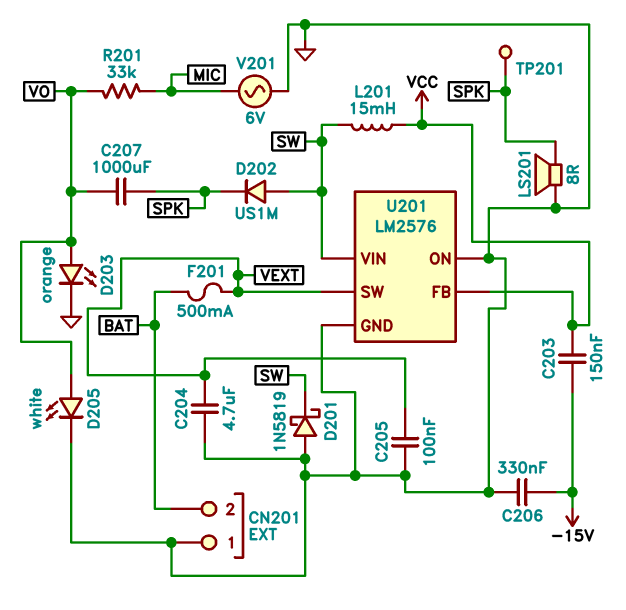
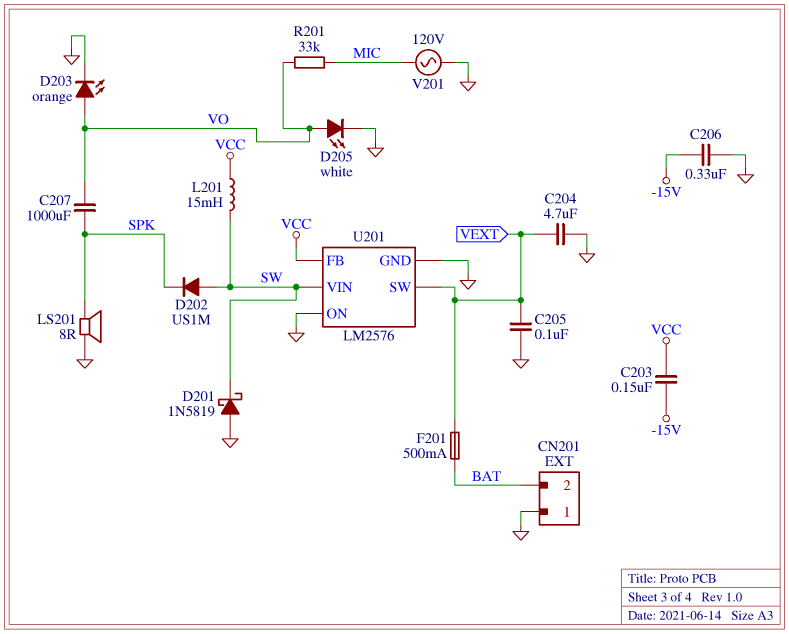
TP201: test point (SPK) -> none
V201: AC 6V (GND, MIC) -> AC 120V (GND, MIC)

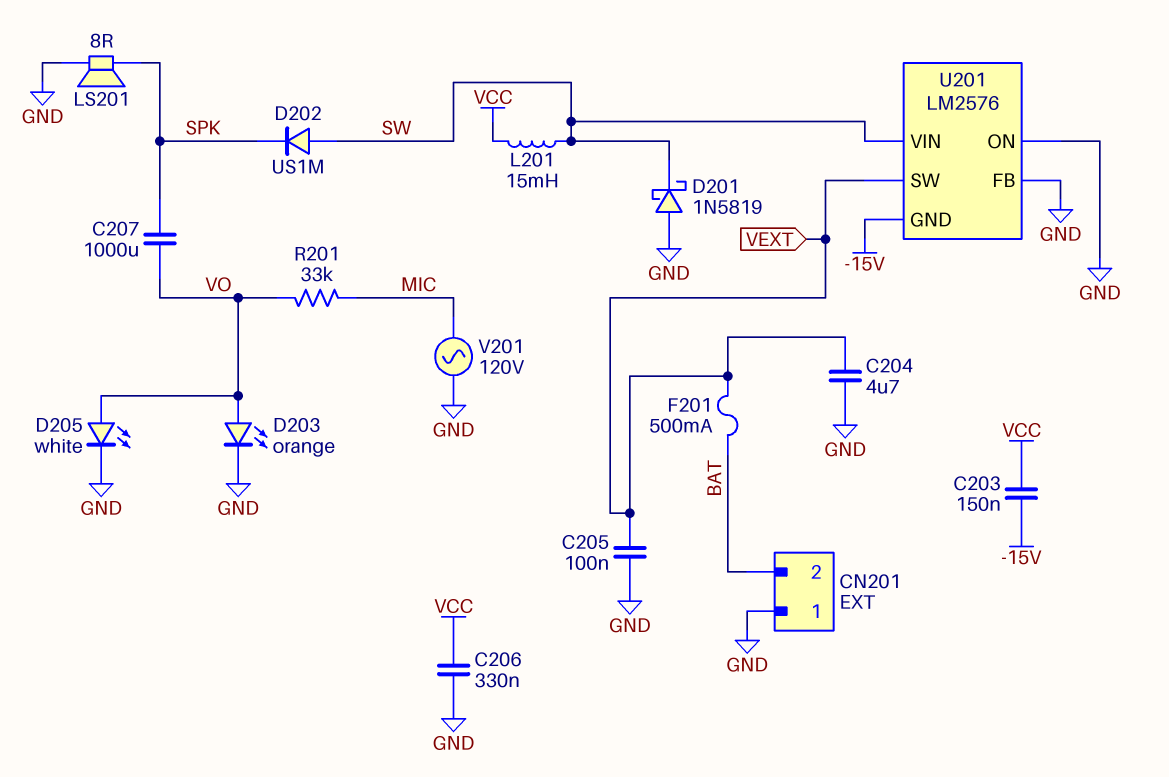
C206: 330nF (-15V, GND) -> 330nF (GND, VCC)
U201 pin FB: VCC -> GND
U201 pin GND: GND -> -15V

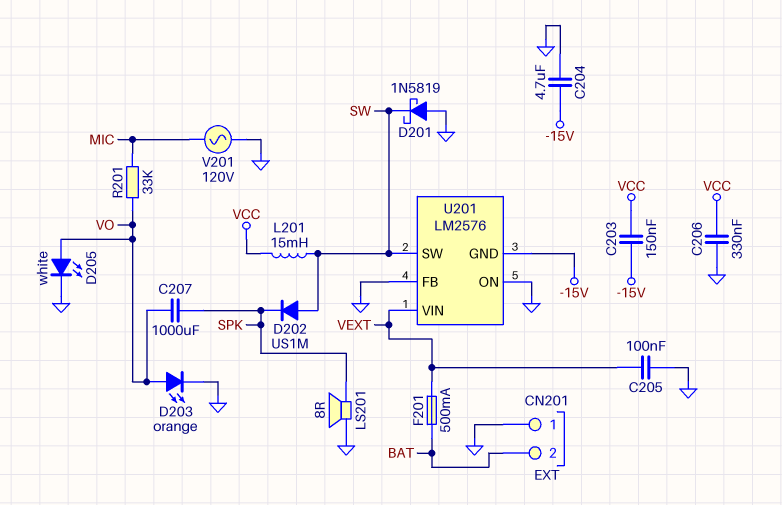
C204: 4.7uF (GND, VEXT) -> 4.7uF (-15V, GND)
U201 pin SW: VEXT -> SW
U201 pin VIN: SW -> VEXT

